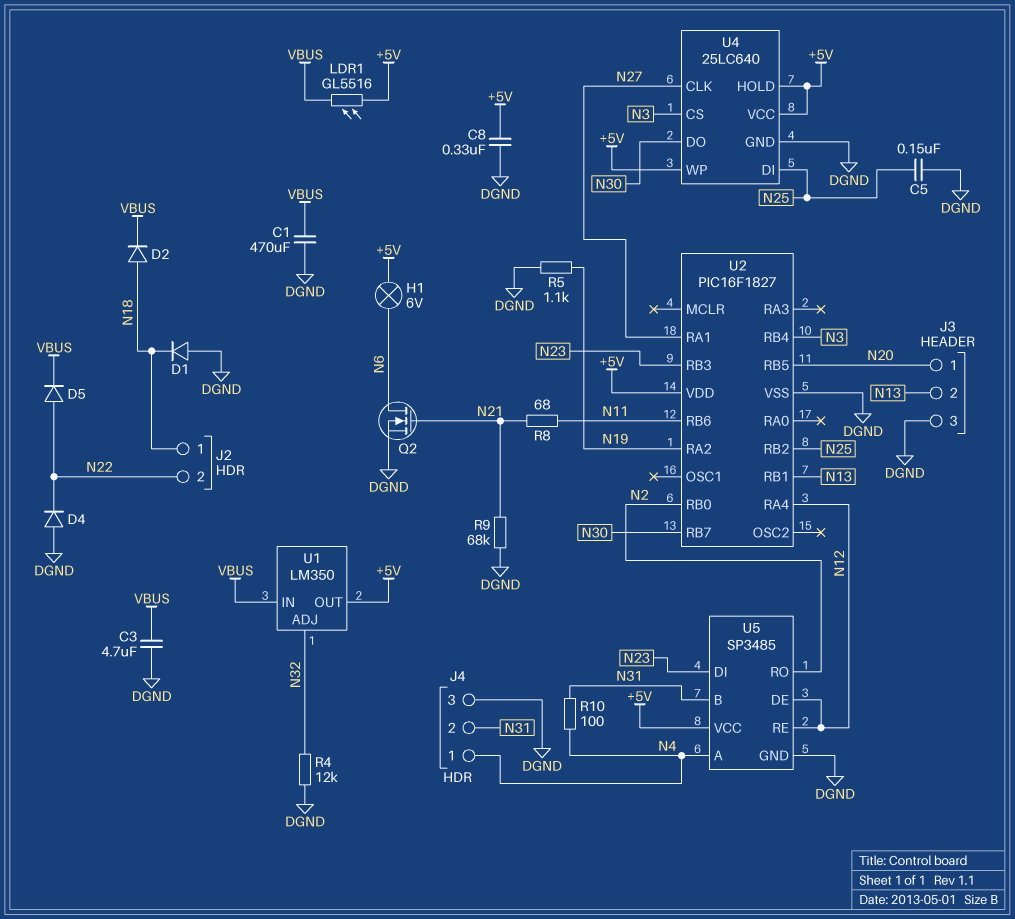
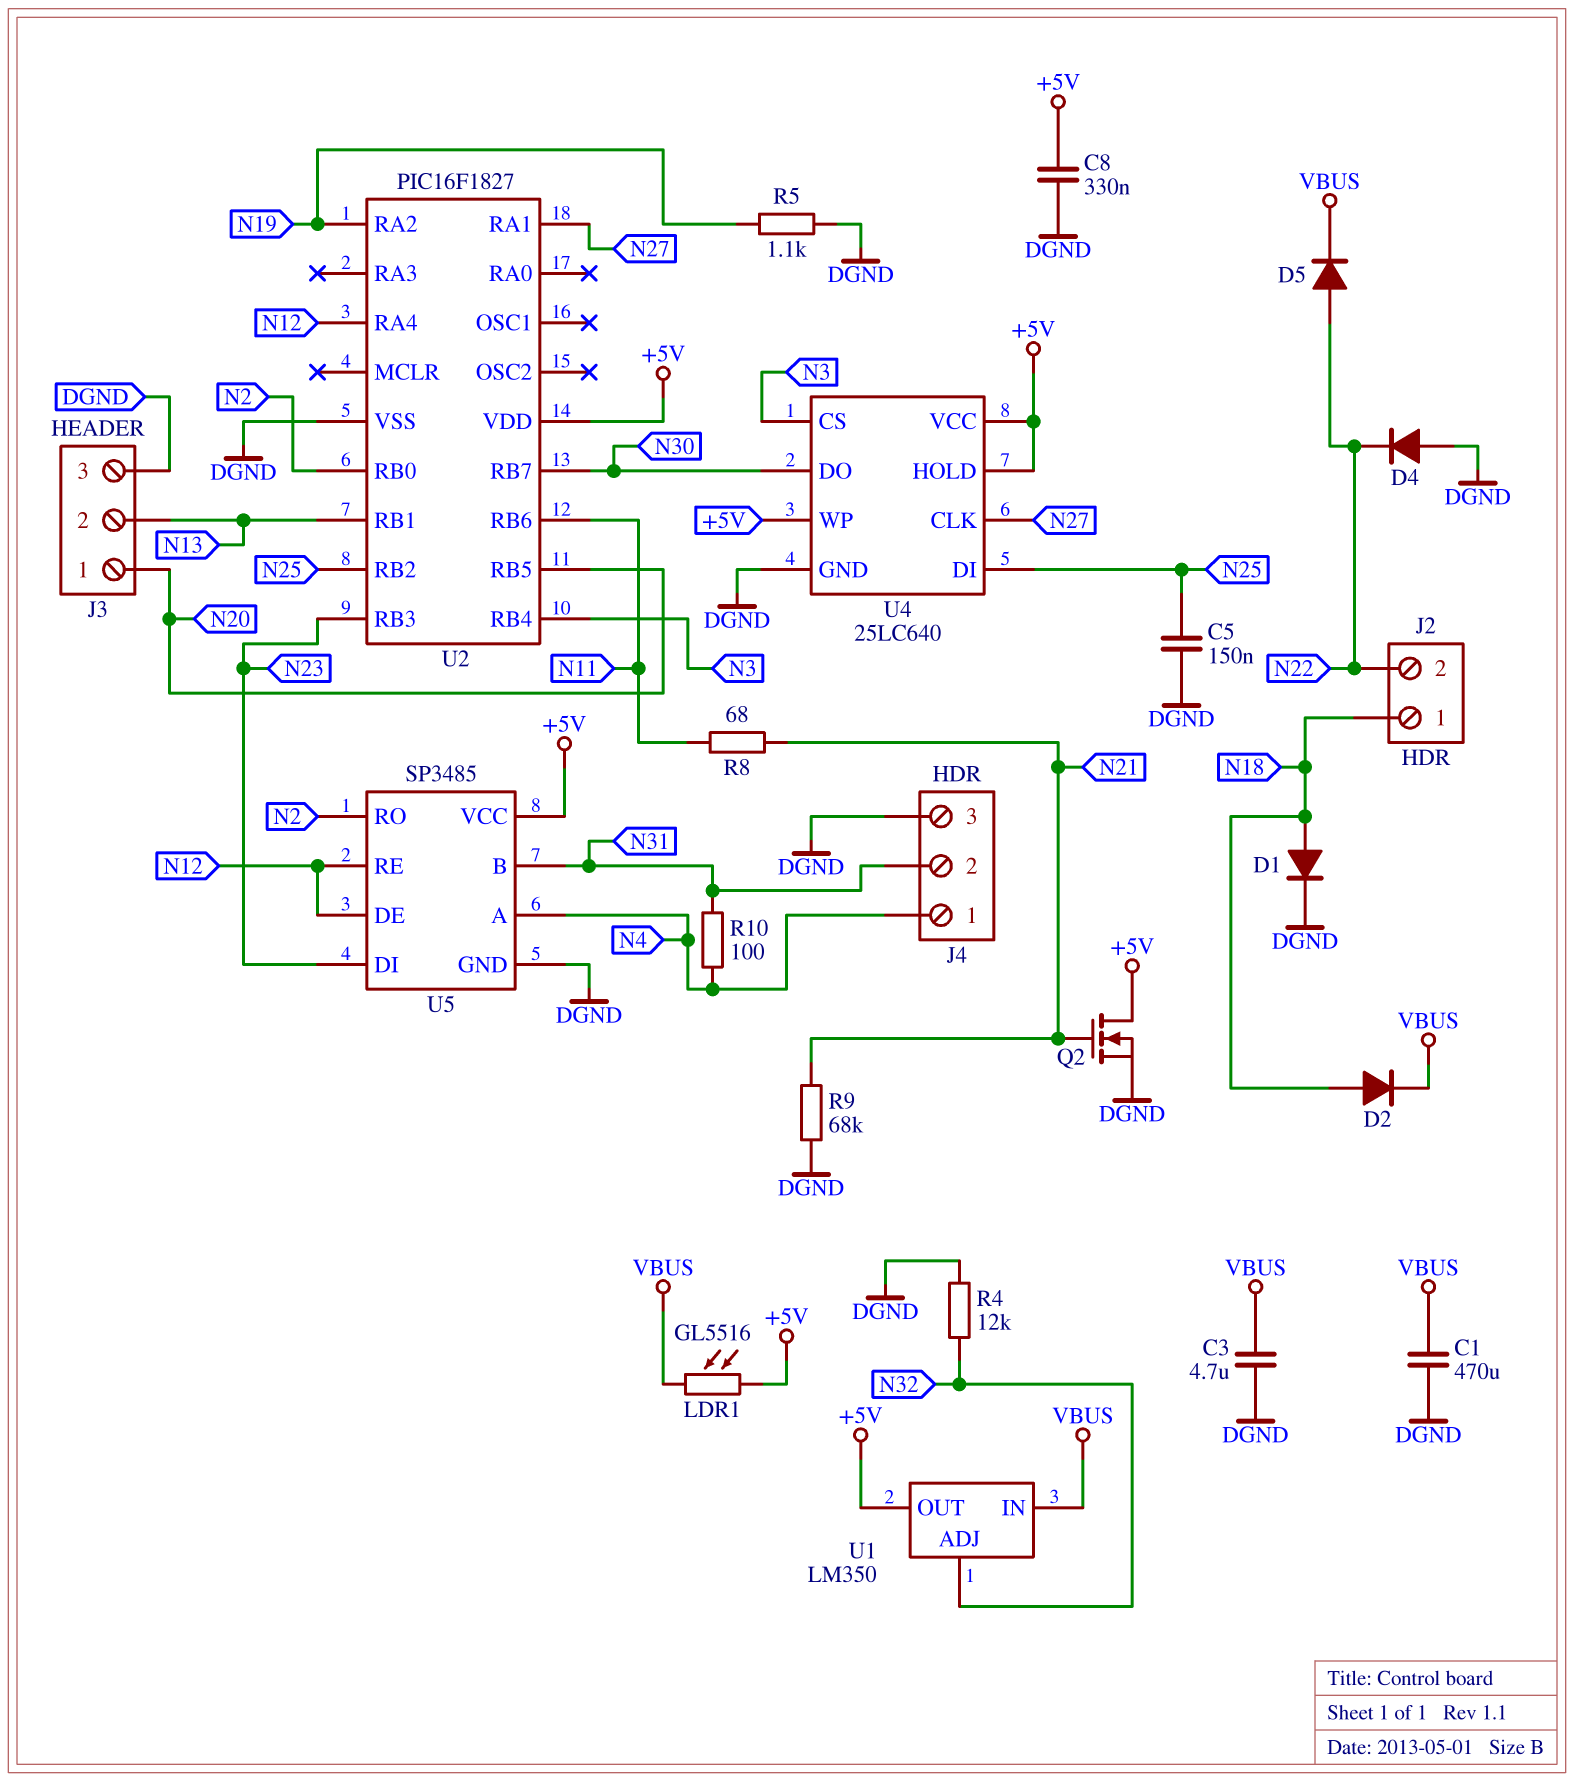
D1: diode (A DGND, K N18) -> diode (A N18, K DGND)
H1: lamp 6V (+5V, N6) -> none
Q2: NMOS (G N21, D N6, S DGND) -> NMOS (G N21, D +5V, S DGND)

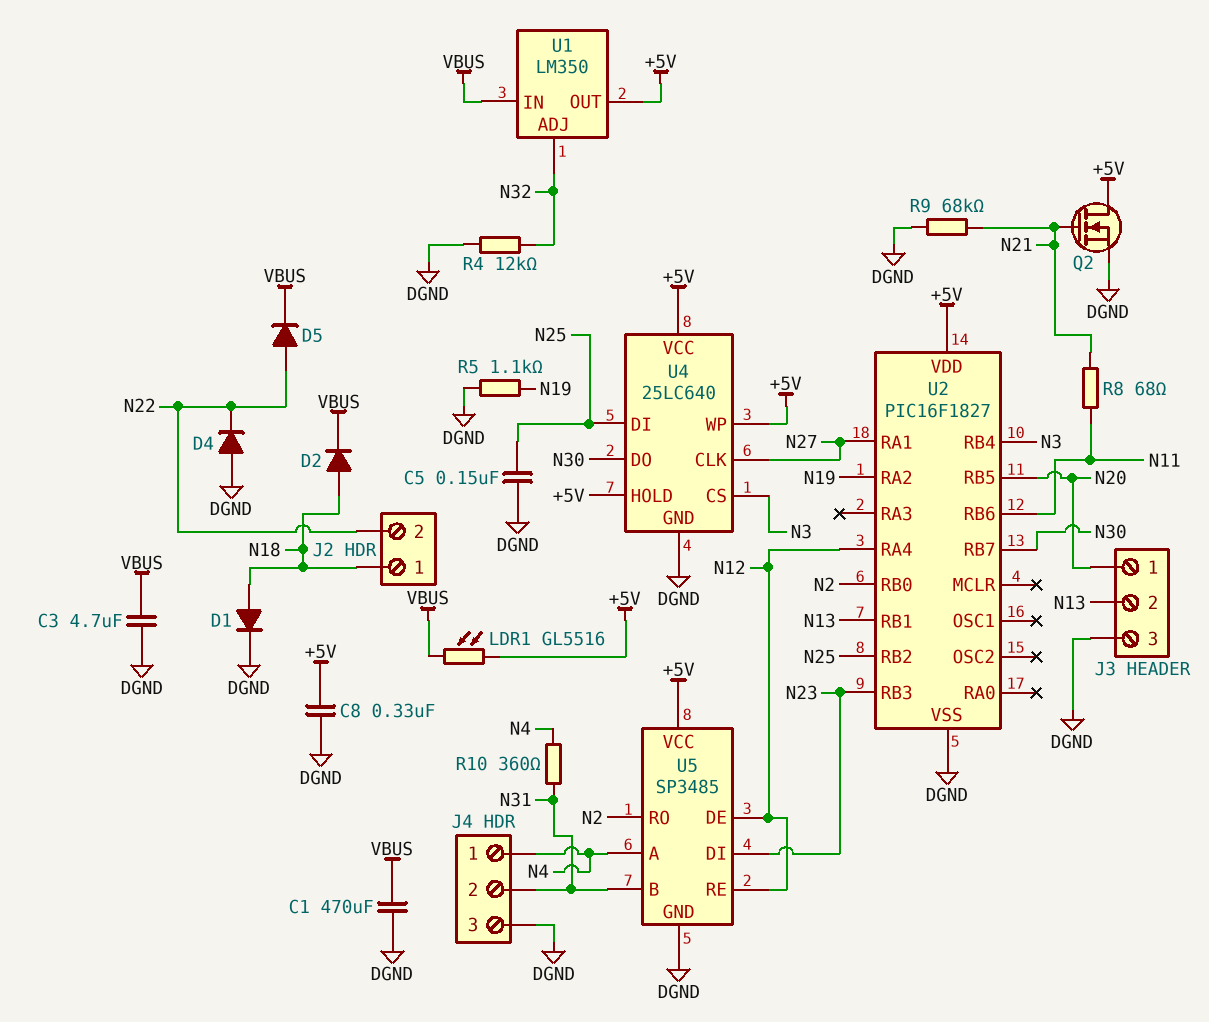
R10: 100 (N4, N31) -> 360 (N4, N31)

